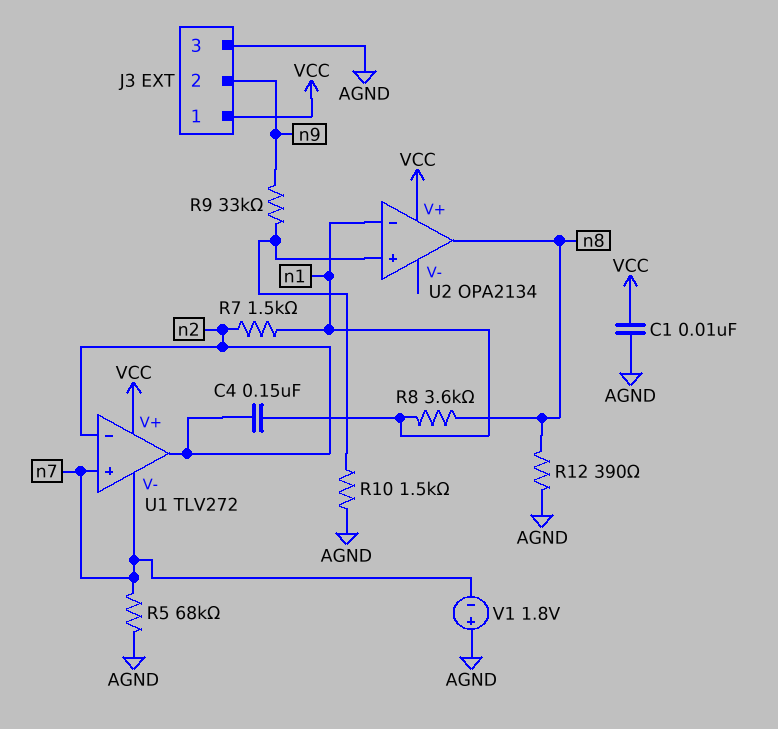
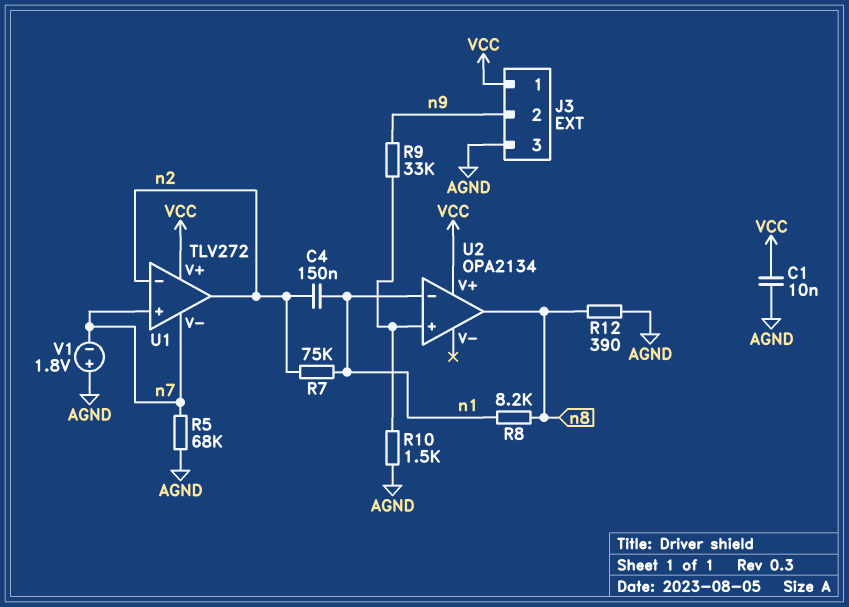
R7: 1.5k (n1, n2) -> 75k (n1, n2)
R8: 3.6k (n1, n8) -> 8.2k (n1, n8)

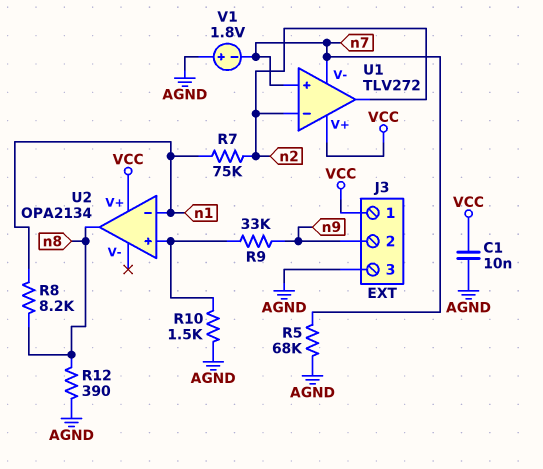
C4: 150nF (n1, n2) -> none

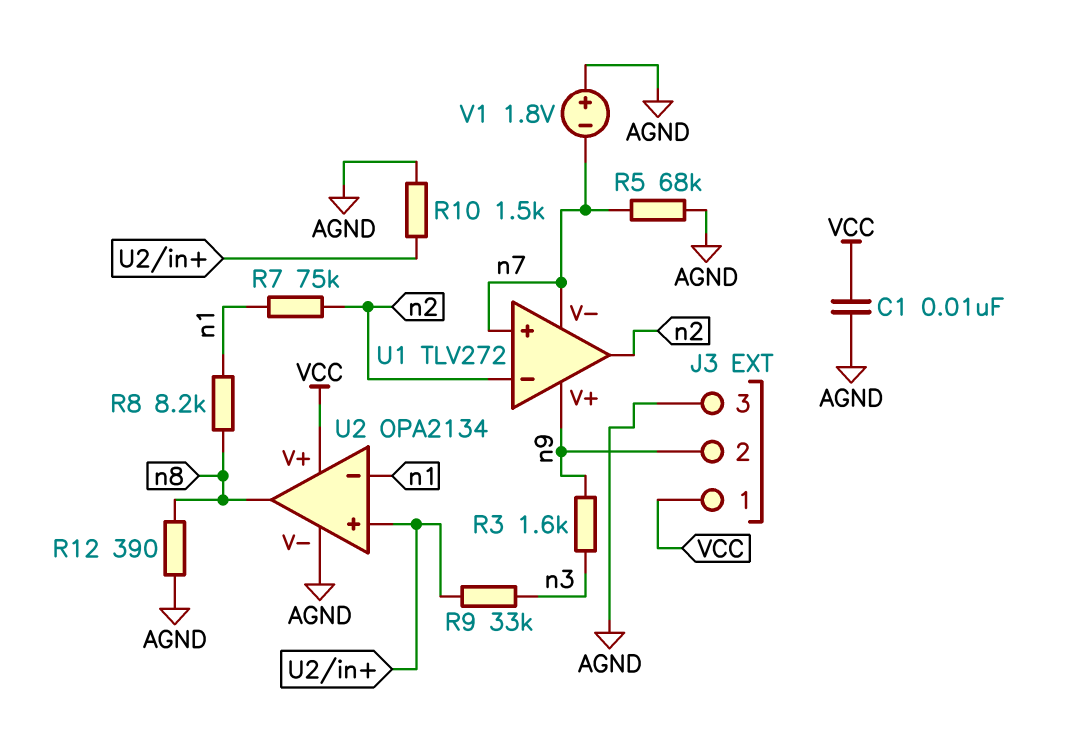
R3: none -> 1.6k (n3, n9)
R9: 33k (U2/in+, n9) -> 33k (U2/in+, n3)
U1 pin V+: VCC -> n9
U2 pin V-: none -> AGND

